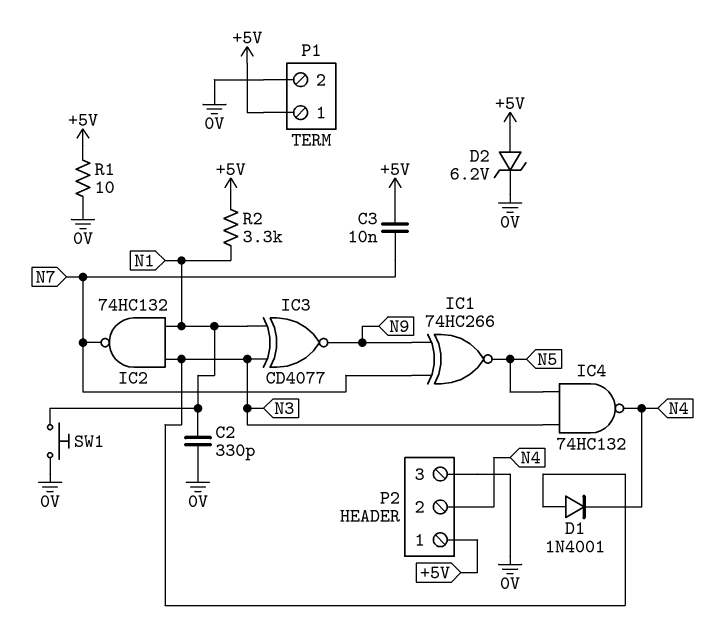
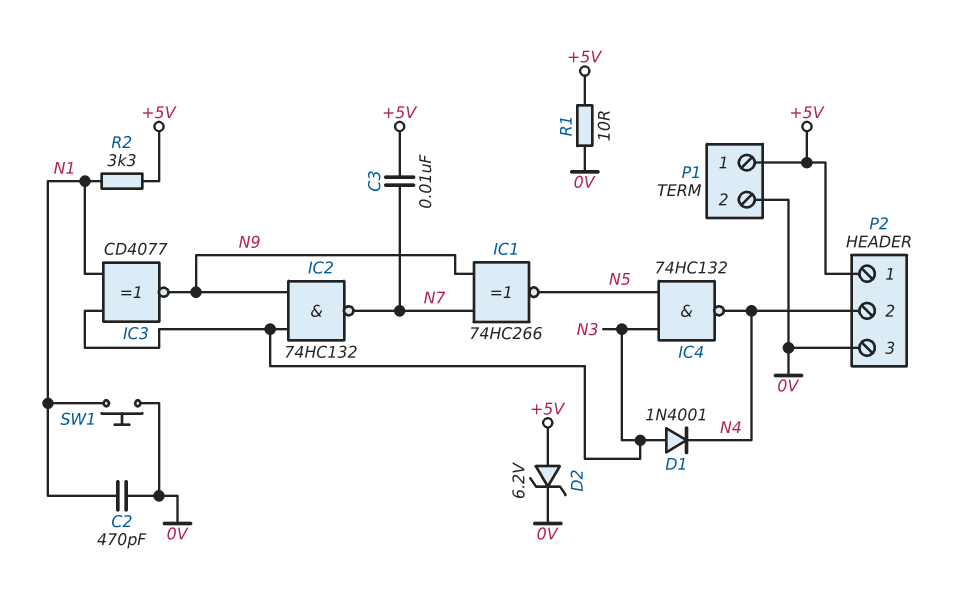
C2: 330pF (0V, N1) -> 470pF (0V, N1)
IC2: NAND 74HC132 (in N1, in N3, out N7) -> NAND 74HC132 (in N3, in N9, out N7)

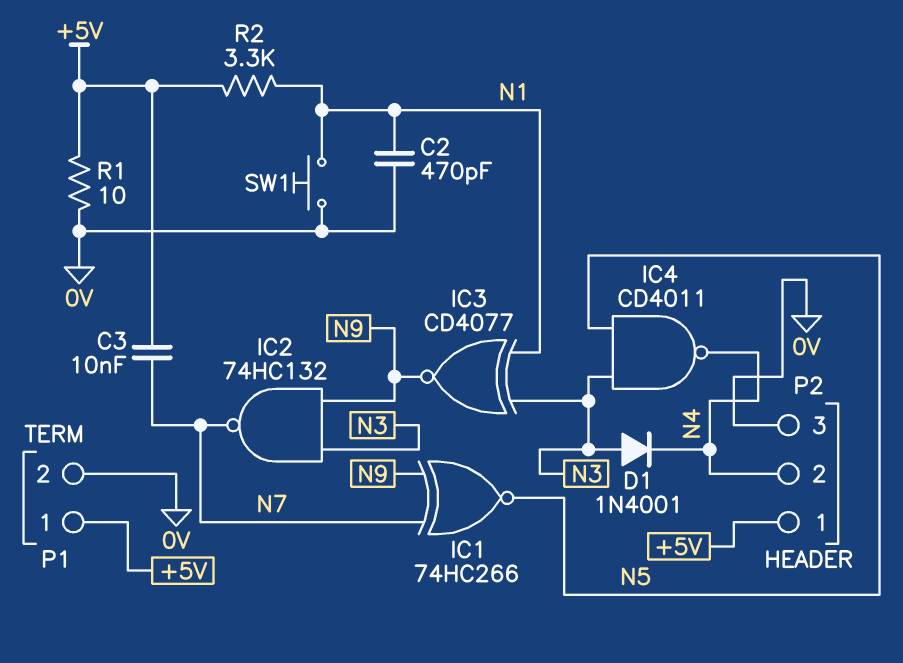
D2: zener 6.2V (A +5V, K 0V) -> none
IC4: NAND 74HC132 (in N3, in N5, out N4) -> NAND CD4011 (in N3, in N5, out N4)

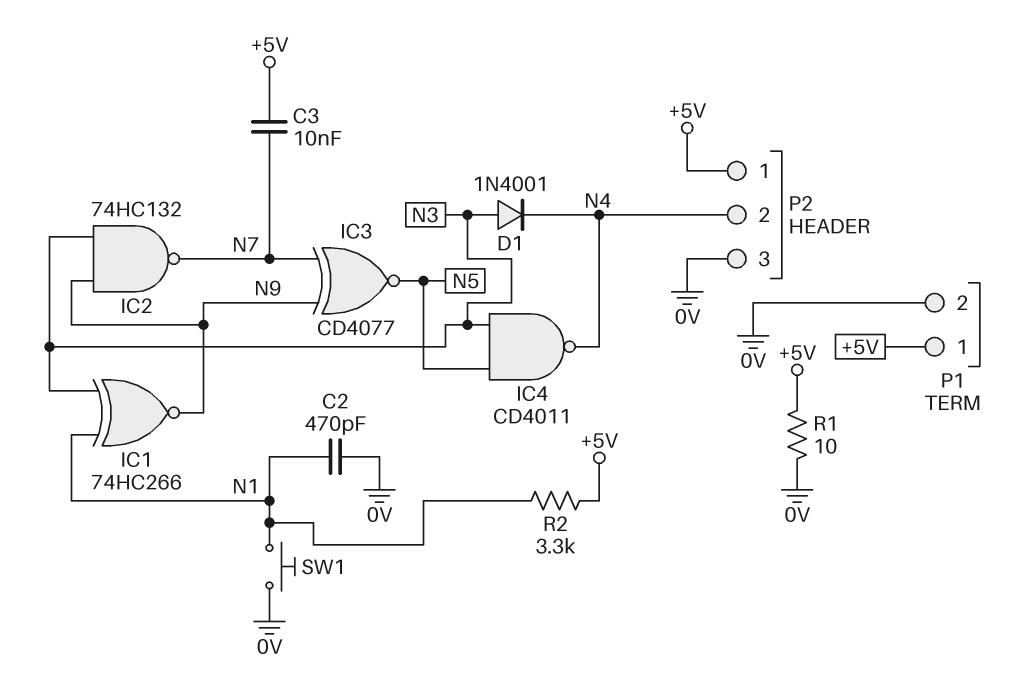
IC1: XNOR 74HC266 (in N7, in N9, out N5) -> XNOR 74HC266 (in N1, in N3, out N9)
IC3: XNOR CD4077 (in N1, in N3, out N9) -> XNOR CD4077 (in N7, in N9, out N5)

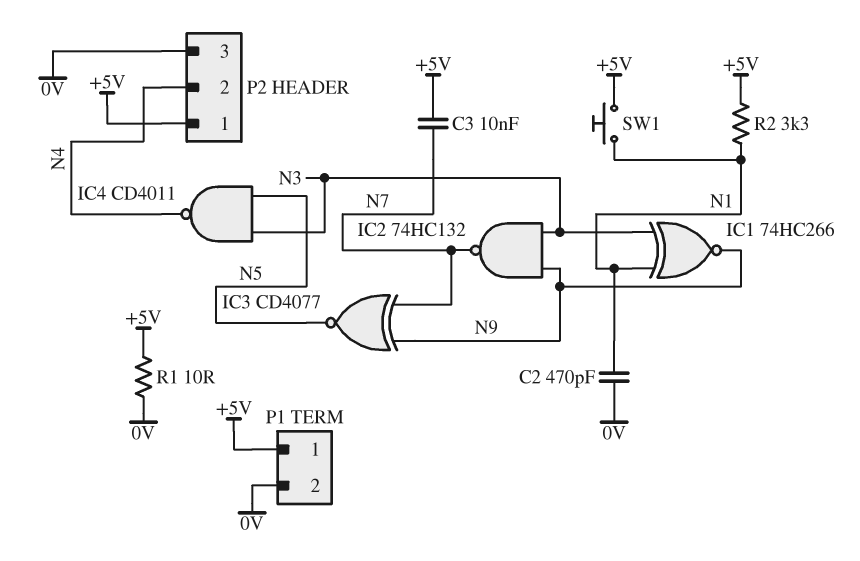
D1: diode 1N4001 (A N3, K N4) -> none
SW1: button (0V, N1) -> button (+5V, N1)

